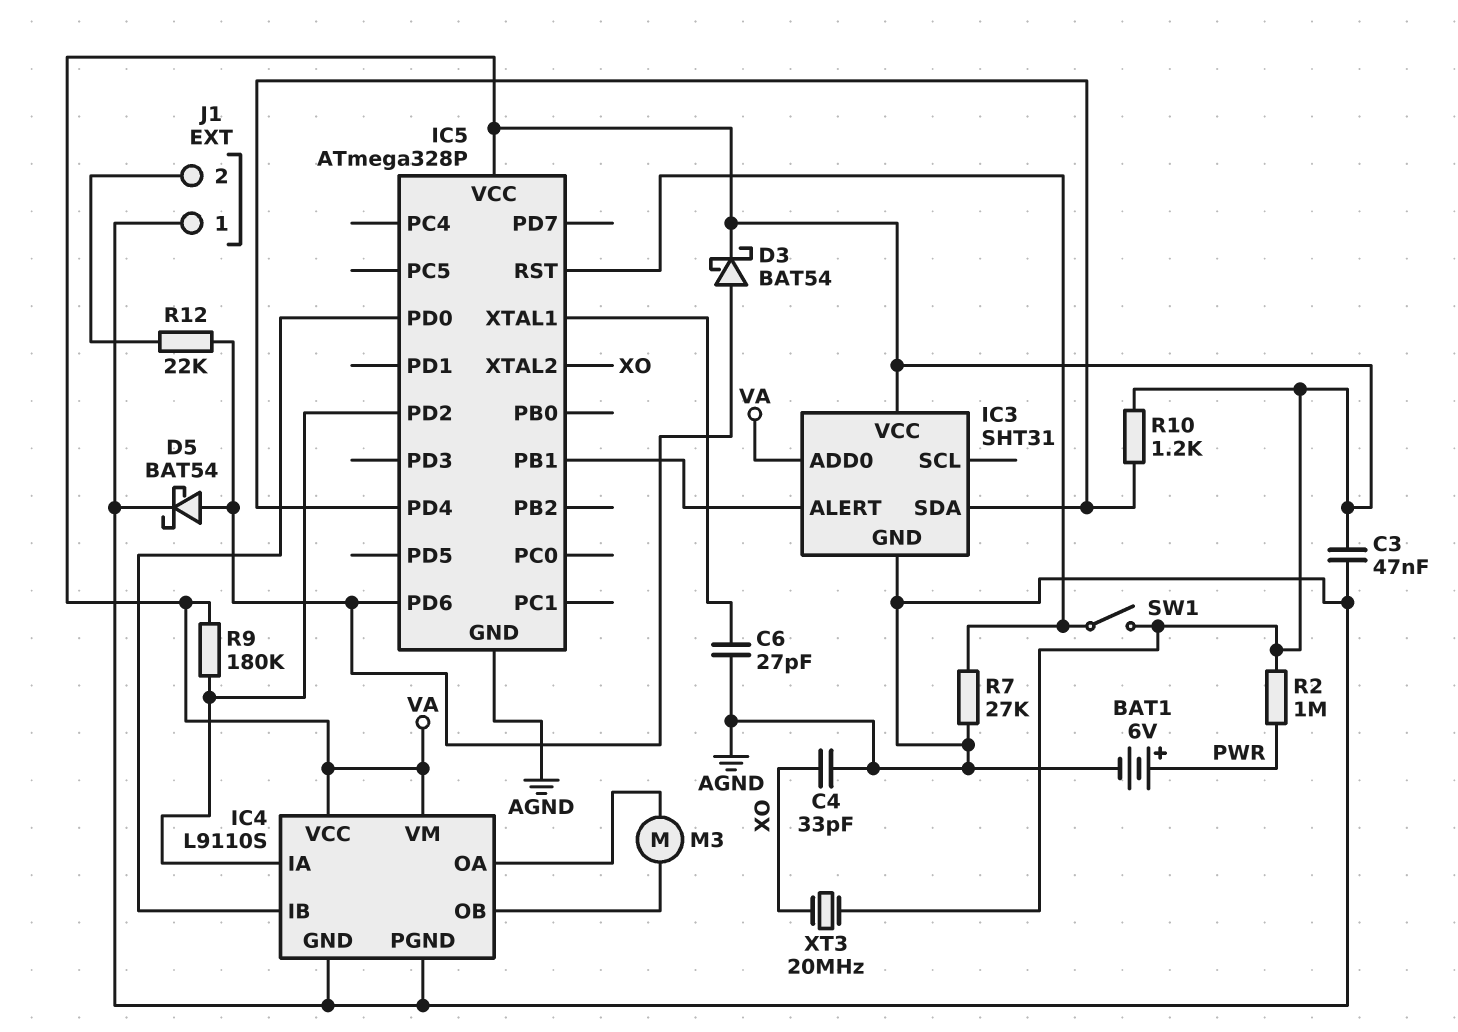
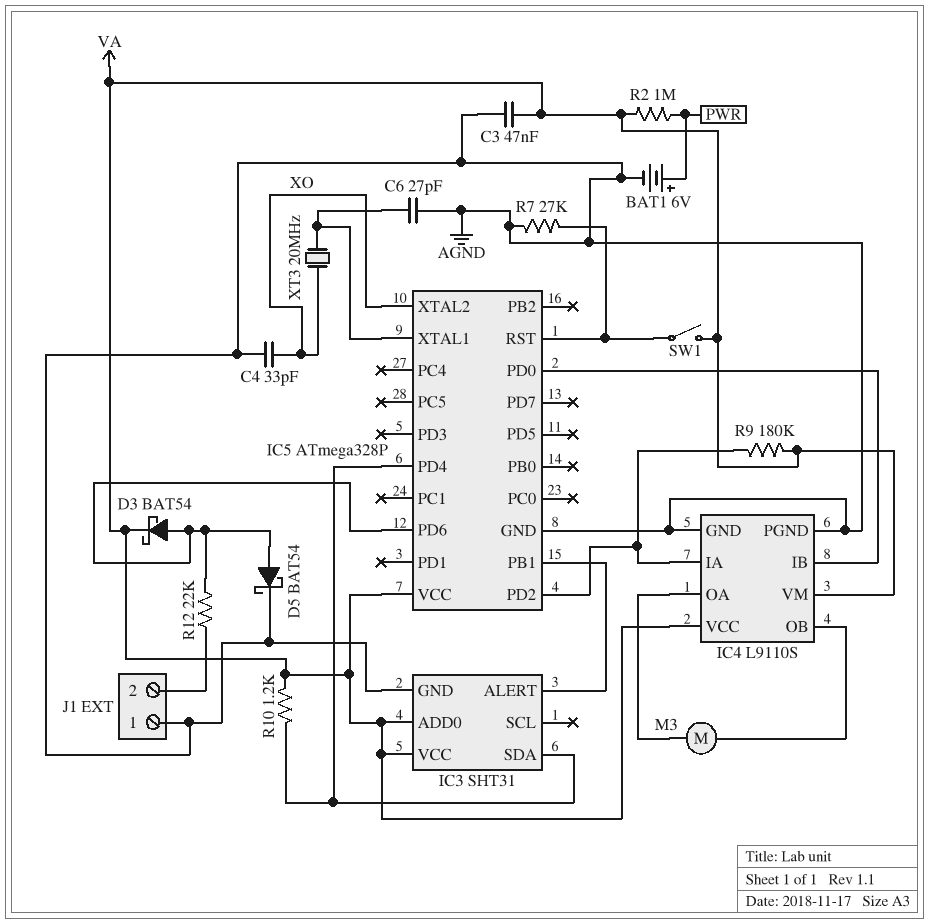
XT3: 20MHz (VA, XO) -> 20MHz (IC5/XTAL1, XO)

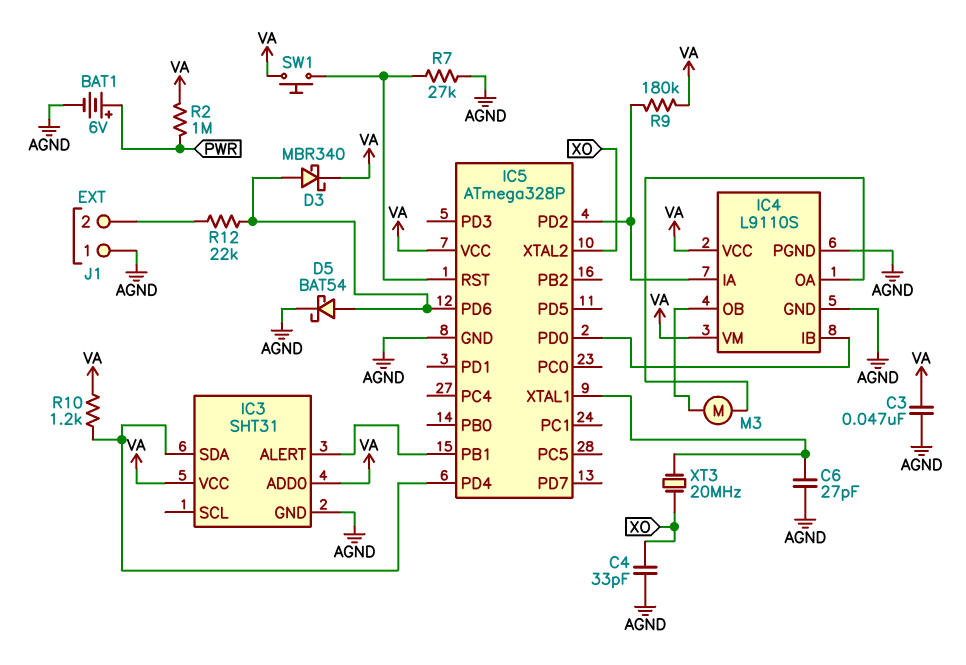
D3: schottky BAT54 (A IC5/PD6, K VA) -> schottky MBR340 (A IC5/PD6, K VA)
SW1: switch (IC5/RST, VA) -> button (IC5/RST, VA)

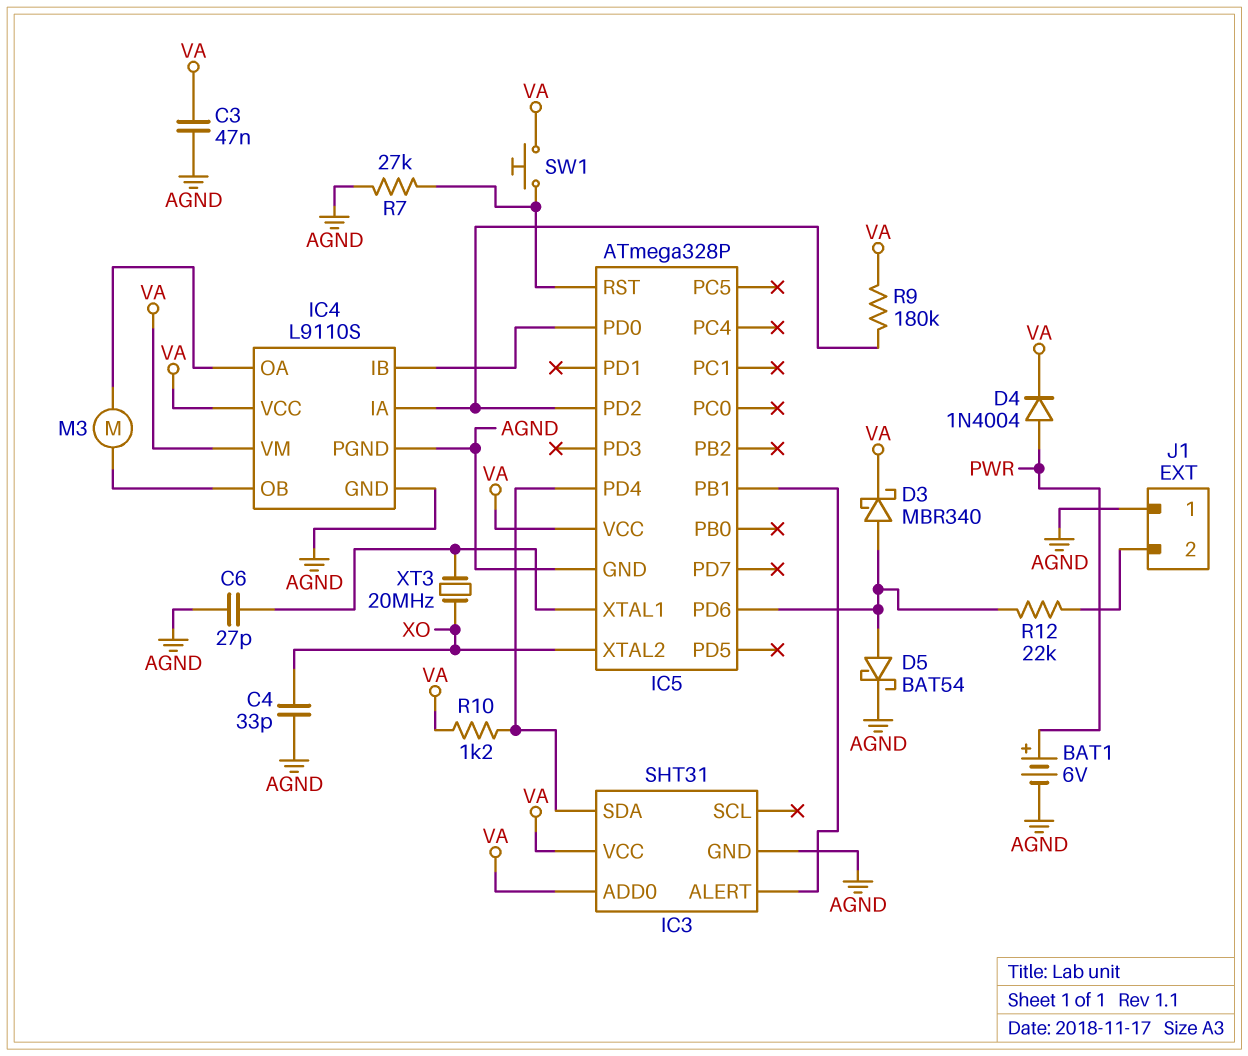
D4: none -> diode 1N4004 (A PWR, K VA)
R2: 1M (PWR, VA) -> none

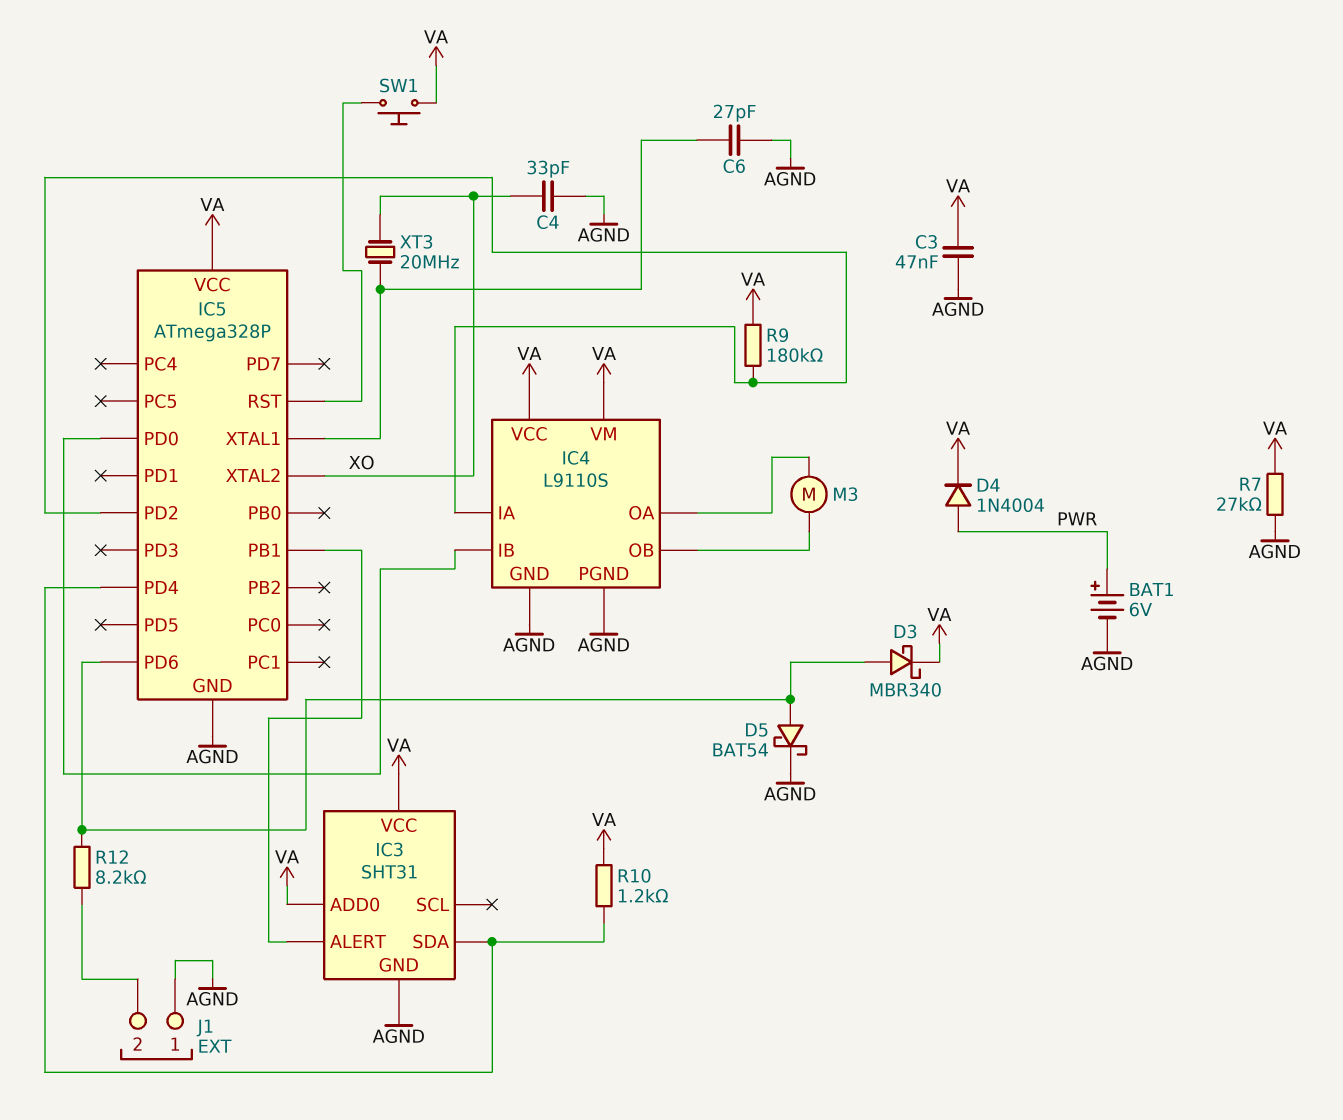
R7: 27k (AGND, IC5/RST) -> 27k (AGND, VA)
R12: 22k (IC5/PD6, J1/2) -> 8.2k (IC5/PD6, J1/2)

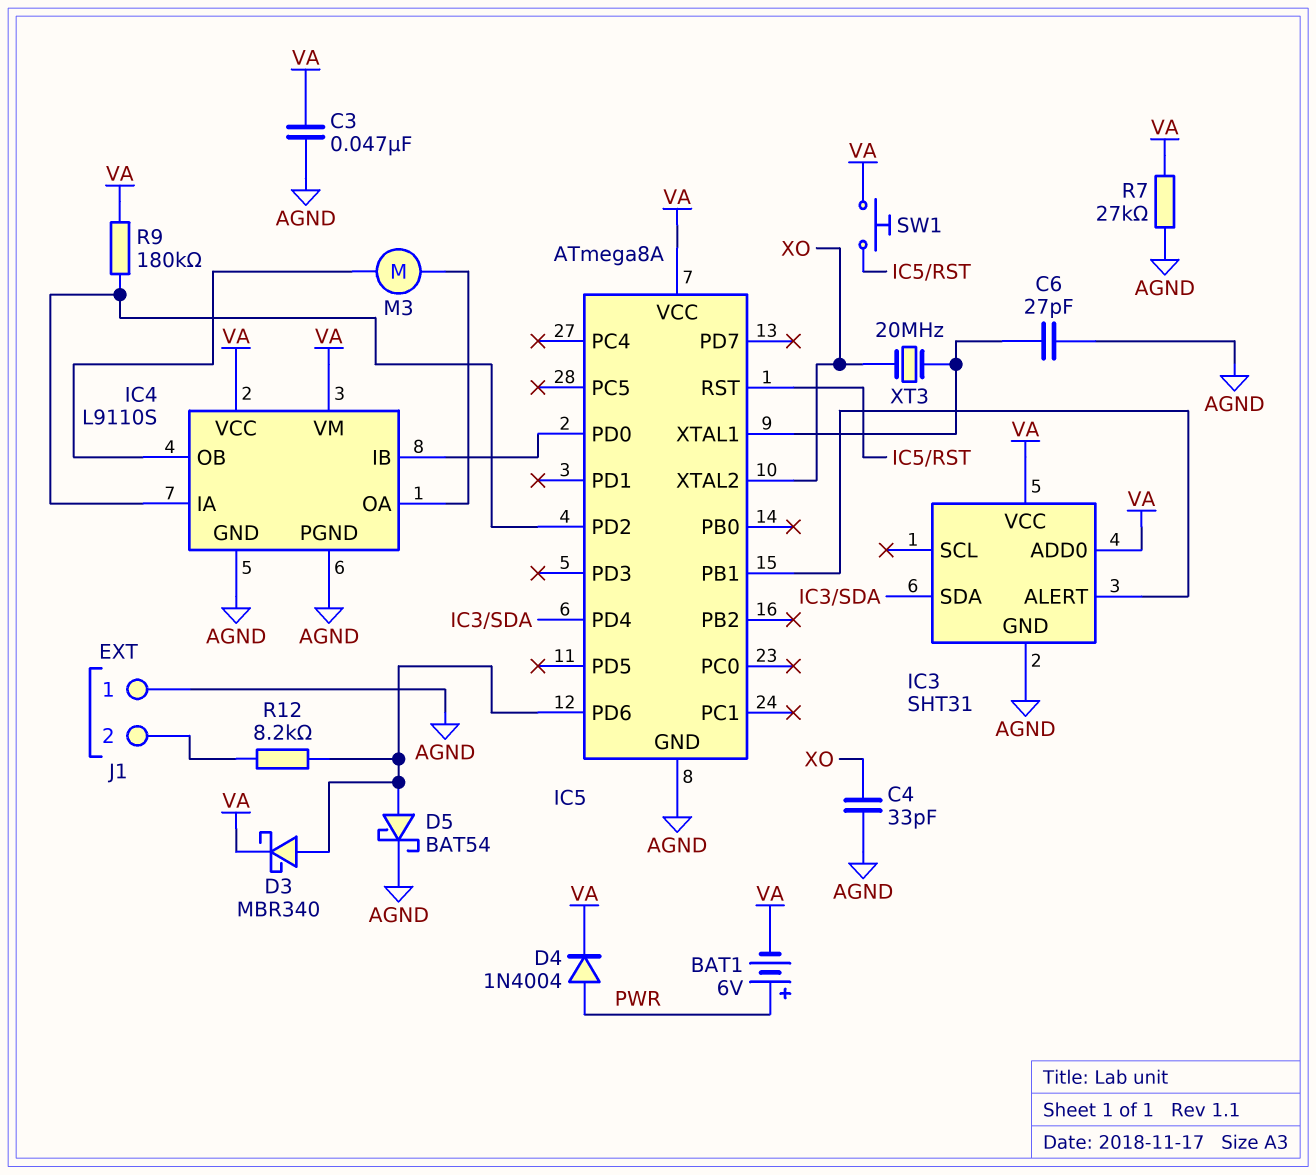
BAT1: 6V (plus PWR, minus AGND) -> 6V (plus PWR, minus VA)
IC5: ATmega328P -> ATmega8A
R10: 1.2k (IC3/SDA, VA) -> none

